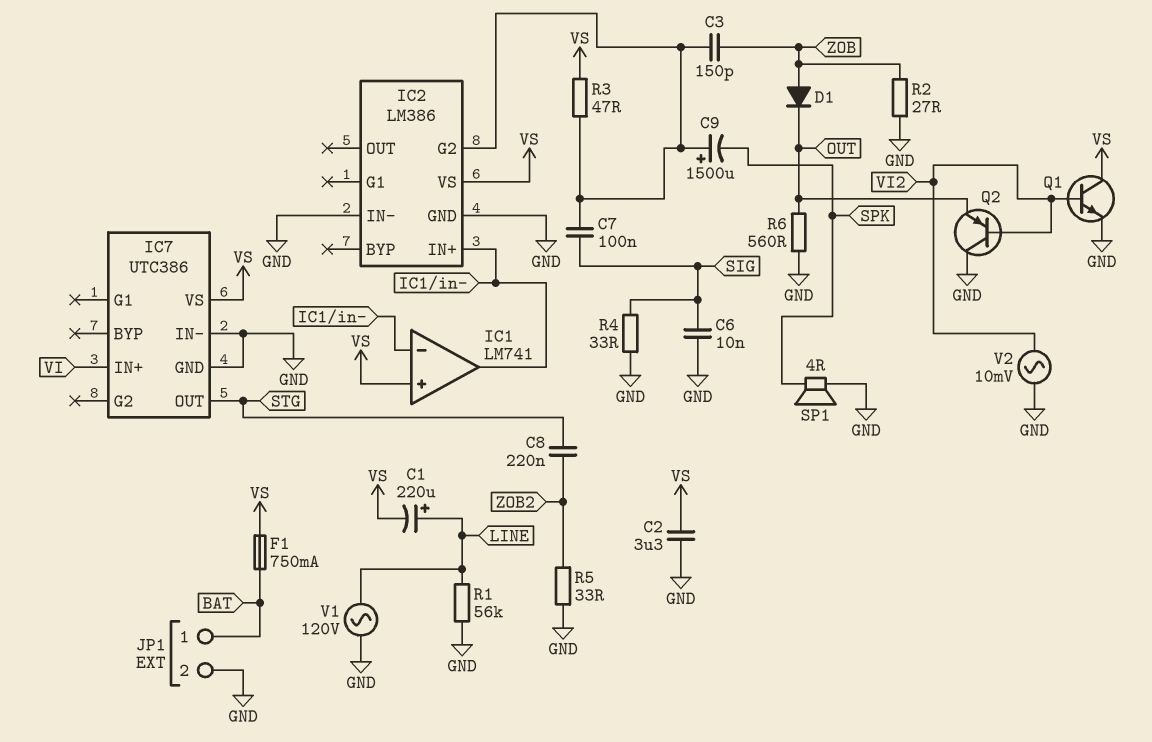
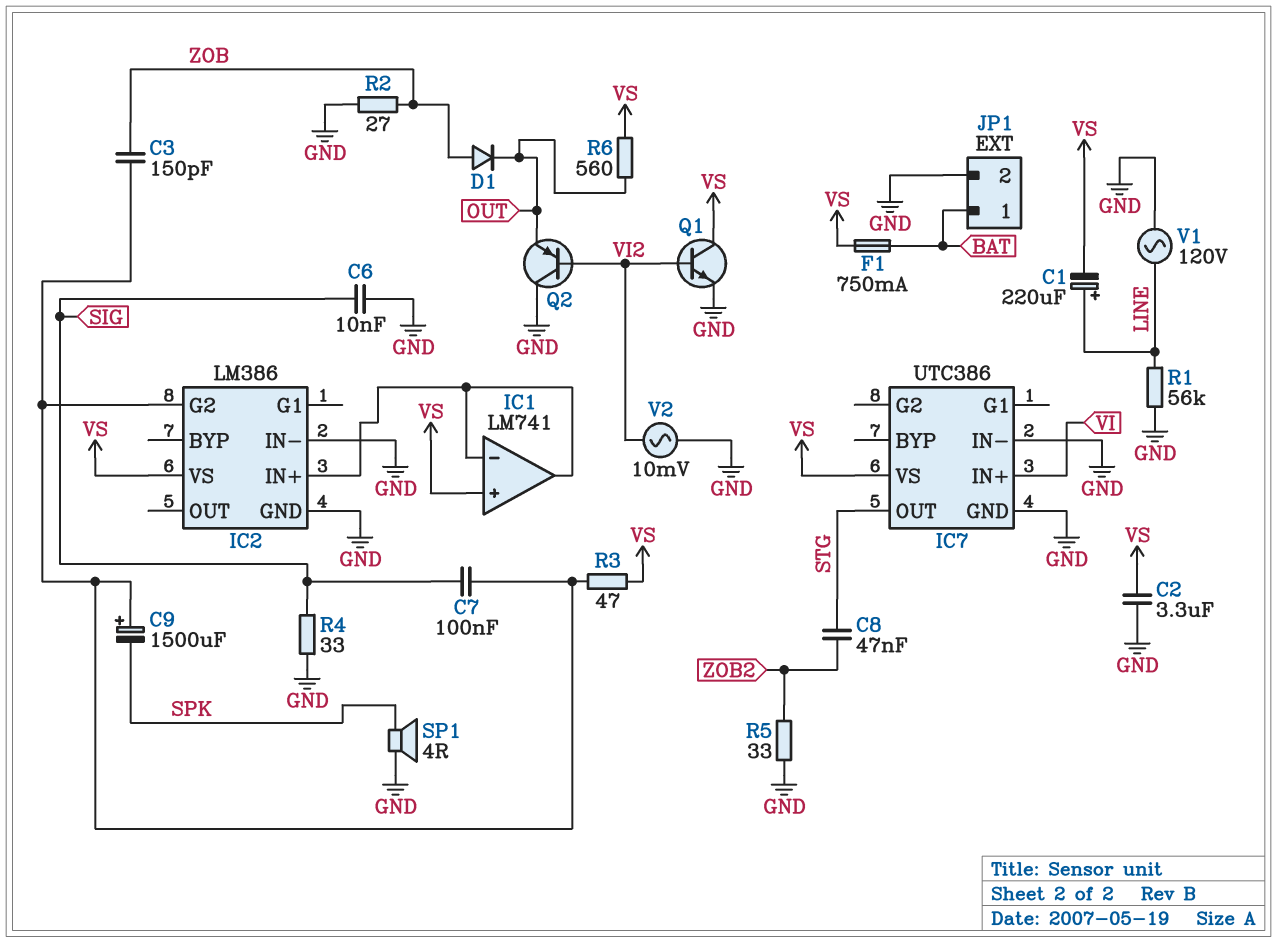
C8: 220nF (STG, ZOB2) -> 47nF (STG, ZOB2)
R6: 560 (GND, OUT) -> 560 (OUT, VS)

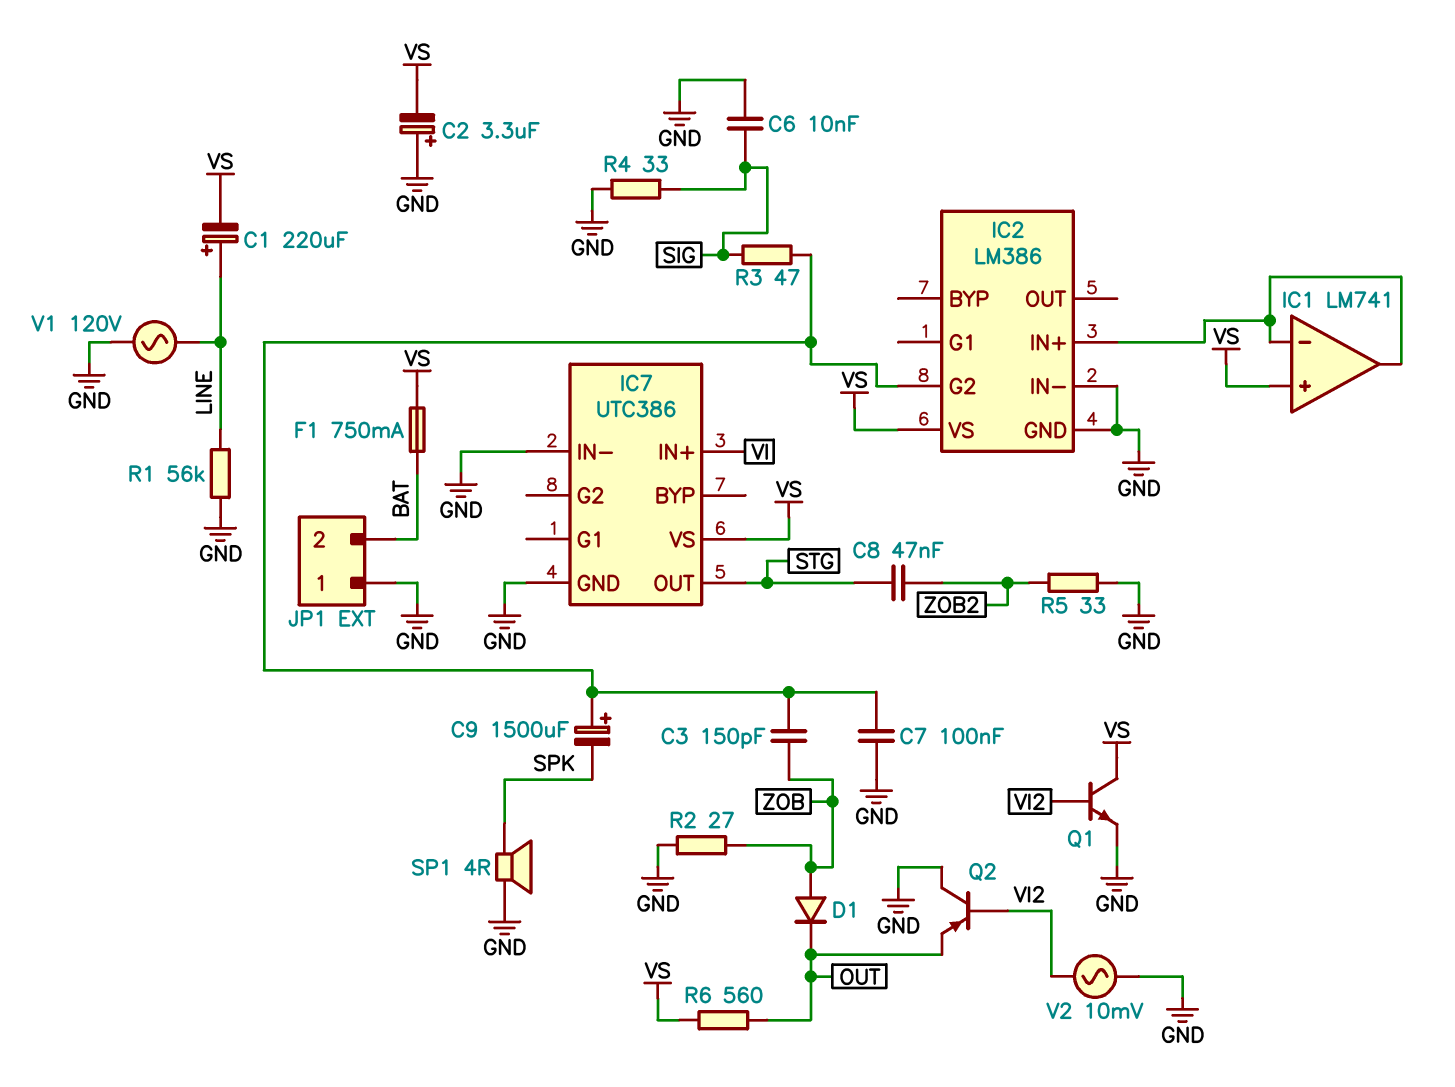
C2: 3.3uF (GND, VS) -> 3.3uF (plus GND, minus VS)
C7: 100nF (IC2/G2, SIG) -> 100nF (GND, IC2/G2)
JP1 pin 1: BAT -> GND
JP1 pin 2: GND -> BAT
R3: 47 (IC2/G2, VS) -> 47 (IC2/G2, SIG)

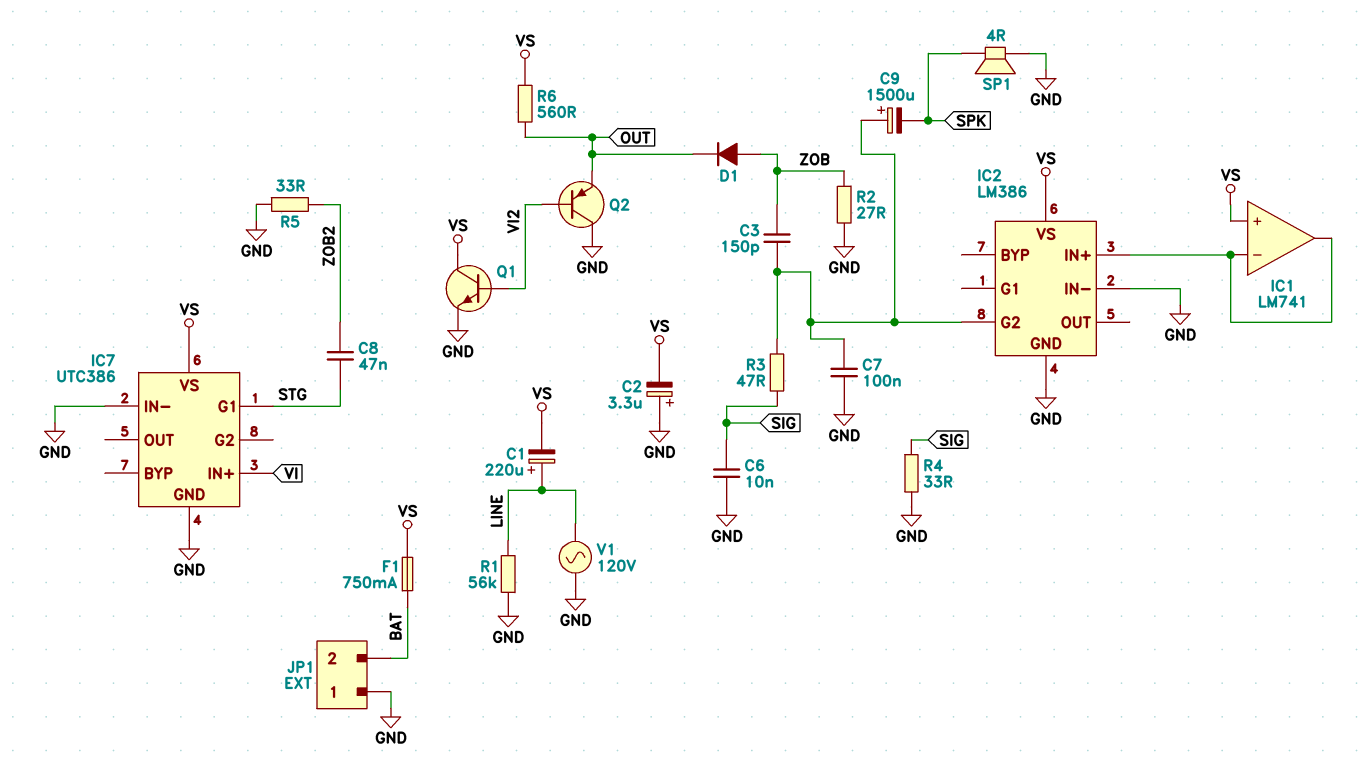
IC7 pin G1: none -> STG
IC7 pin OUT: STG -> none
V2: AC 10mV (GND, VI2) -> none

